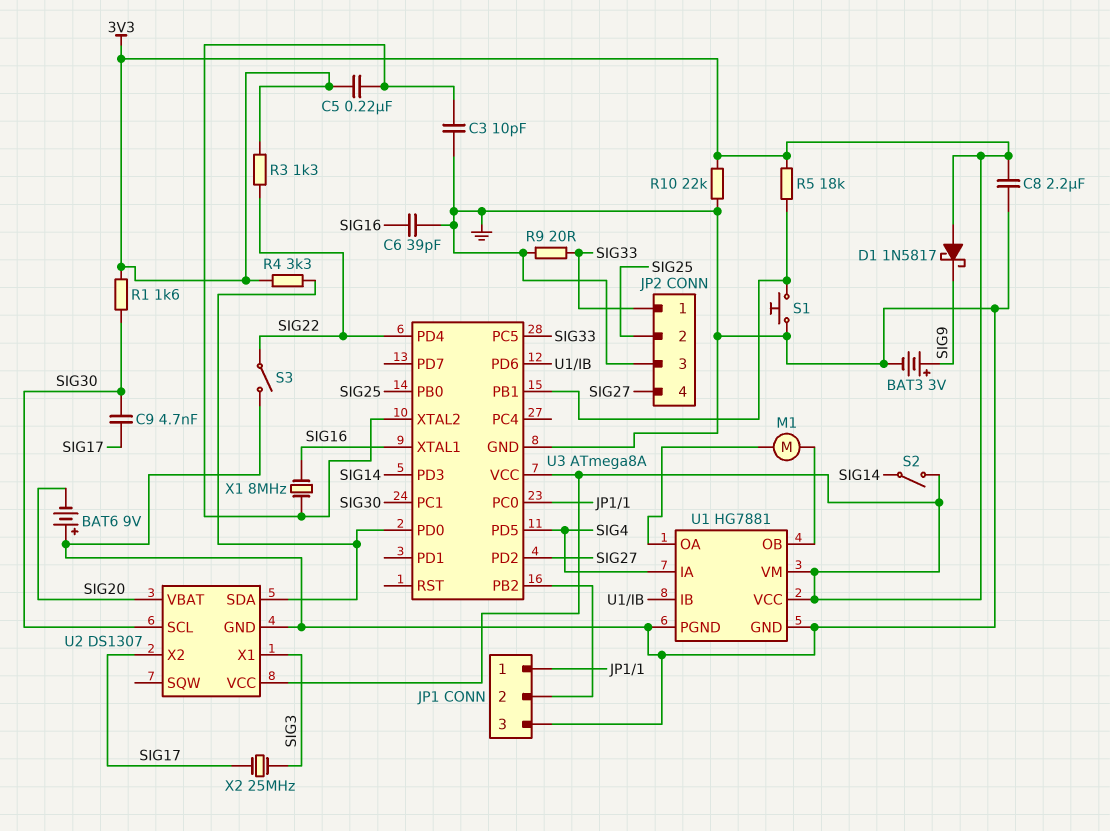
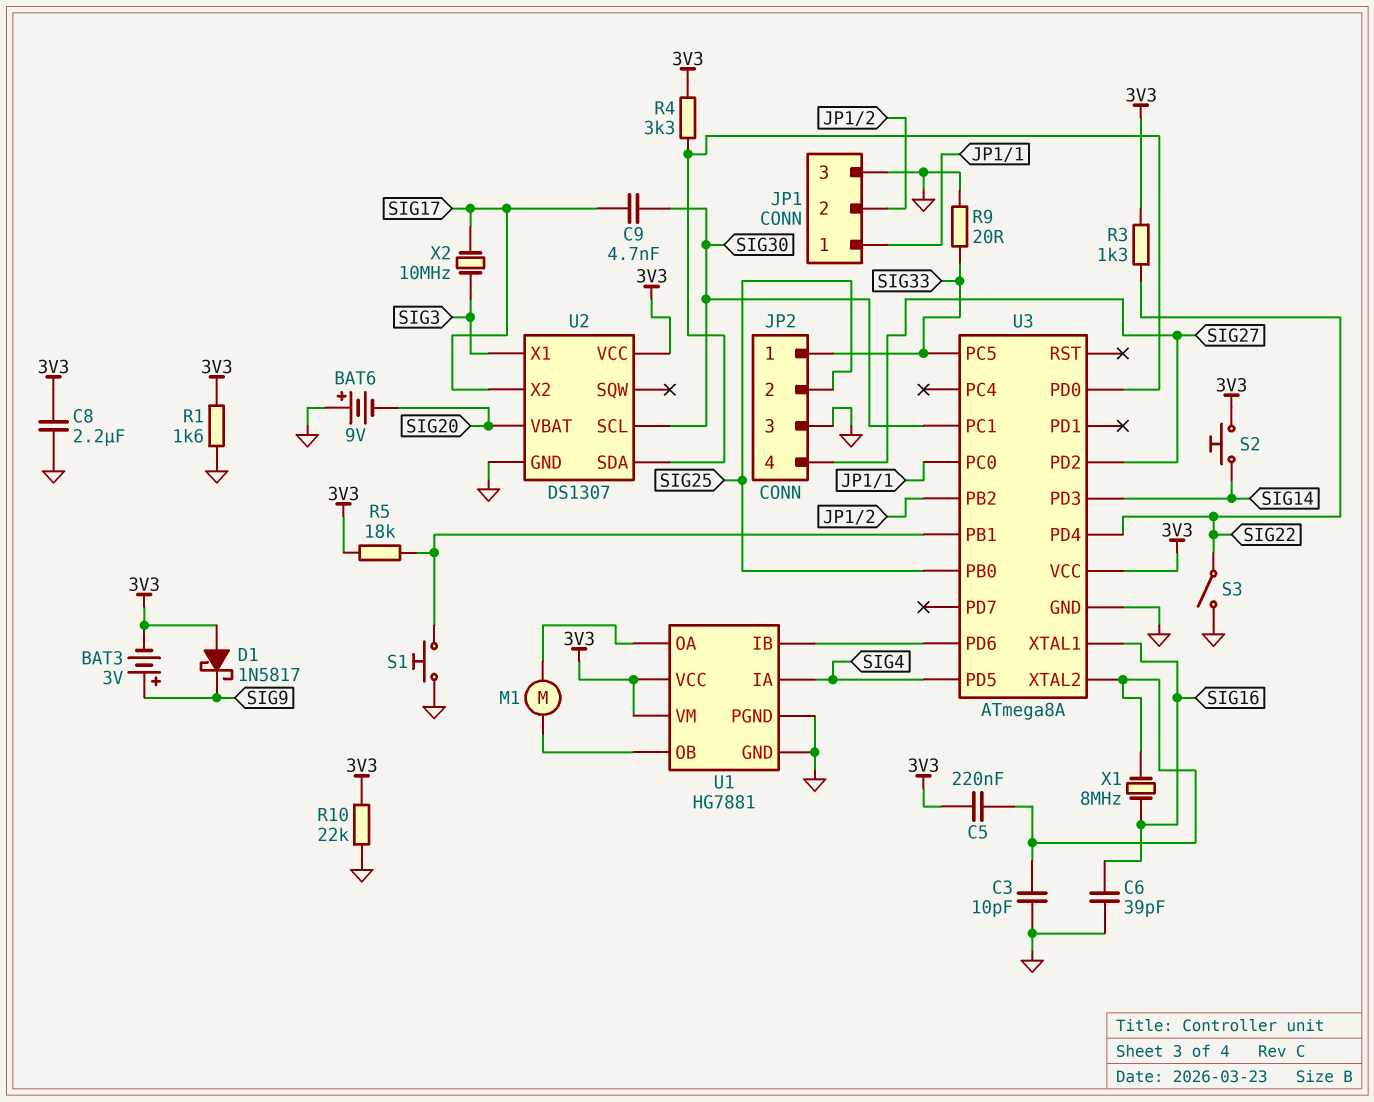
BAT3: 3V (plus SIG9, minus GND) -> 3V (plus SIG9, minus 3V3)
R1: 1.6k (3V3, SIG30) -> 1.6k (3V3, GND)
S2: switch (3V3, SIG14) -> button (3V3, SIG14)
X2: 25MHz (SIG3, SIG17) -> 10MHz (SIG3, SIG17)

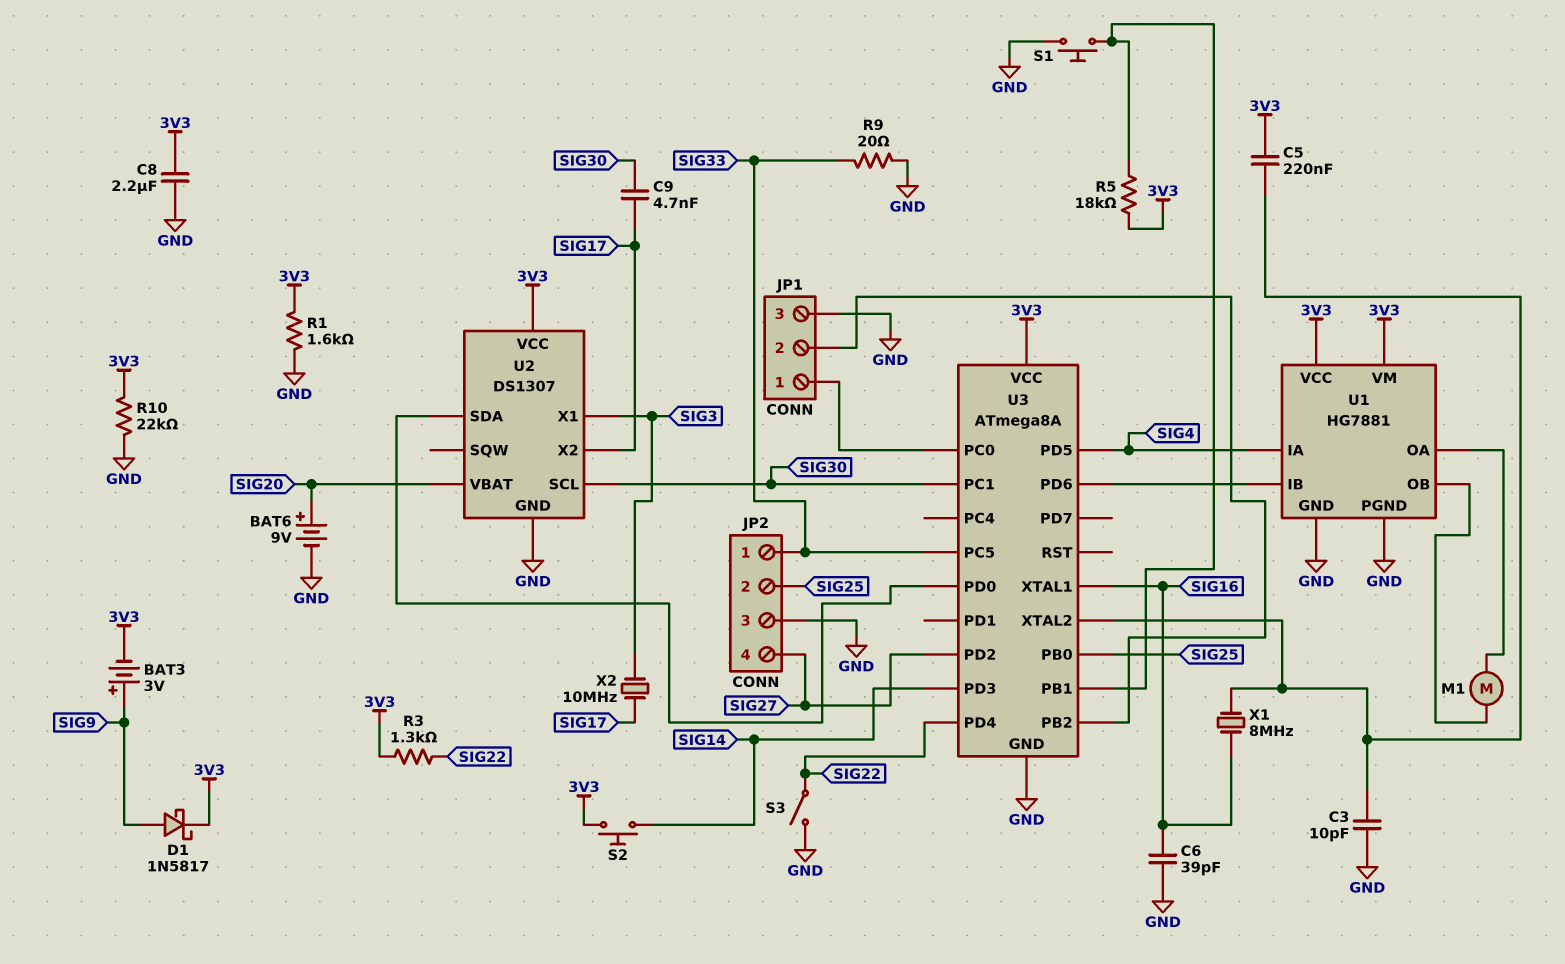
BAT6: 9V (plus GND, minus SIG20) -> 9V (plus SIG20, minus GND)
D1: schottky 1N5817 (A 3V3, K SIG9) -> schottky 1N5817 (A SIG9, K 3V3)
R4: 3.3k (3V3, U2/SDA) -> none

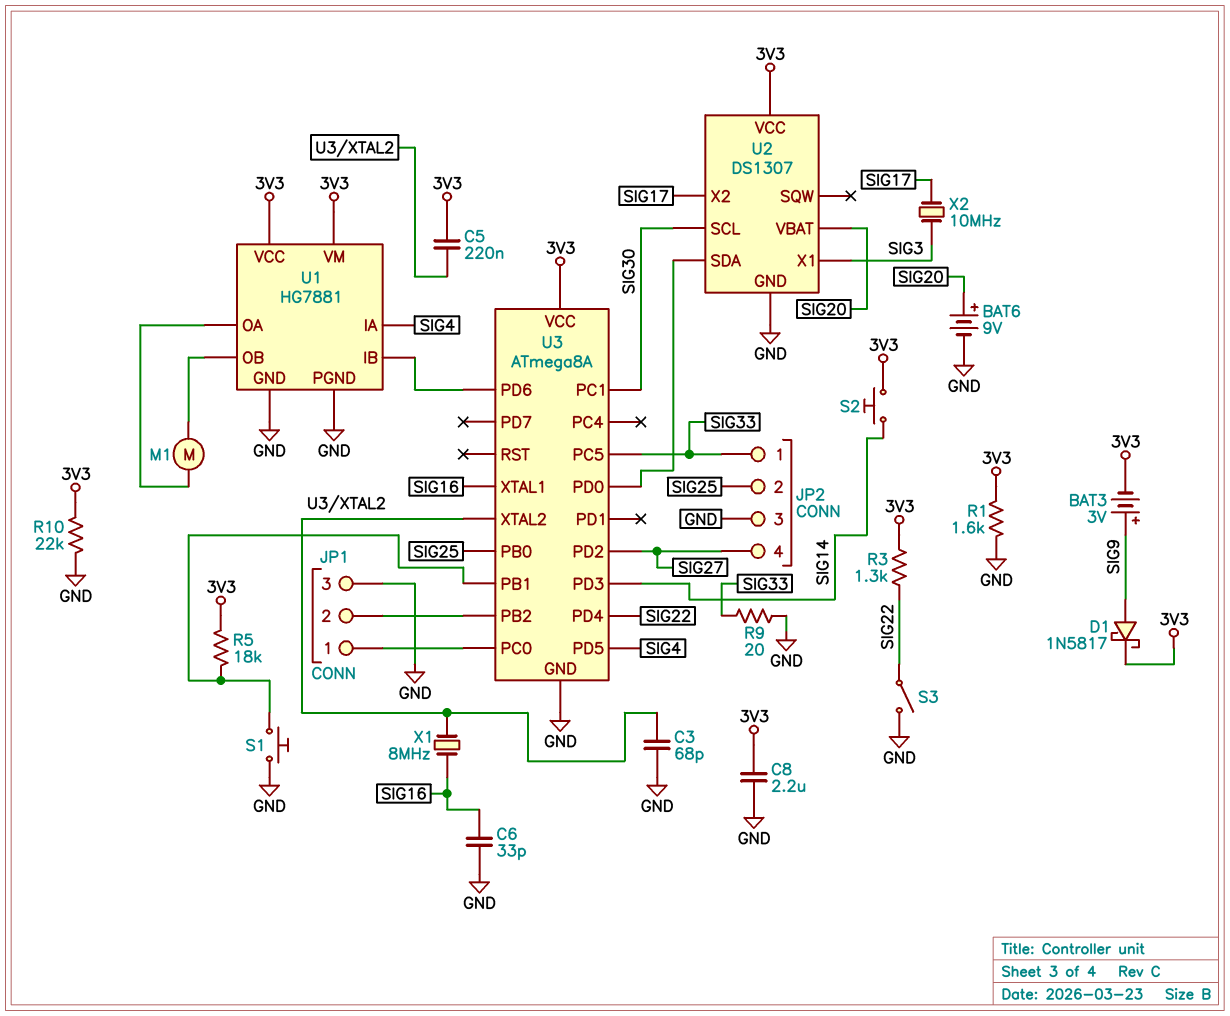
C3: 10pF (GND, U3/XTAL2) -> 68pF (GND, U3/XTAL2)
C6: 39pF (GND, SIG16) -> 33pF (GND, SIG16)
C9: 4.7nF (SIG17, SIG30) -> none

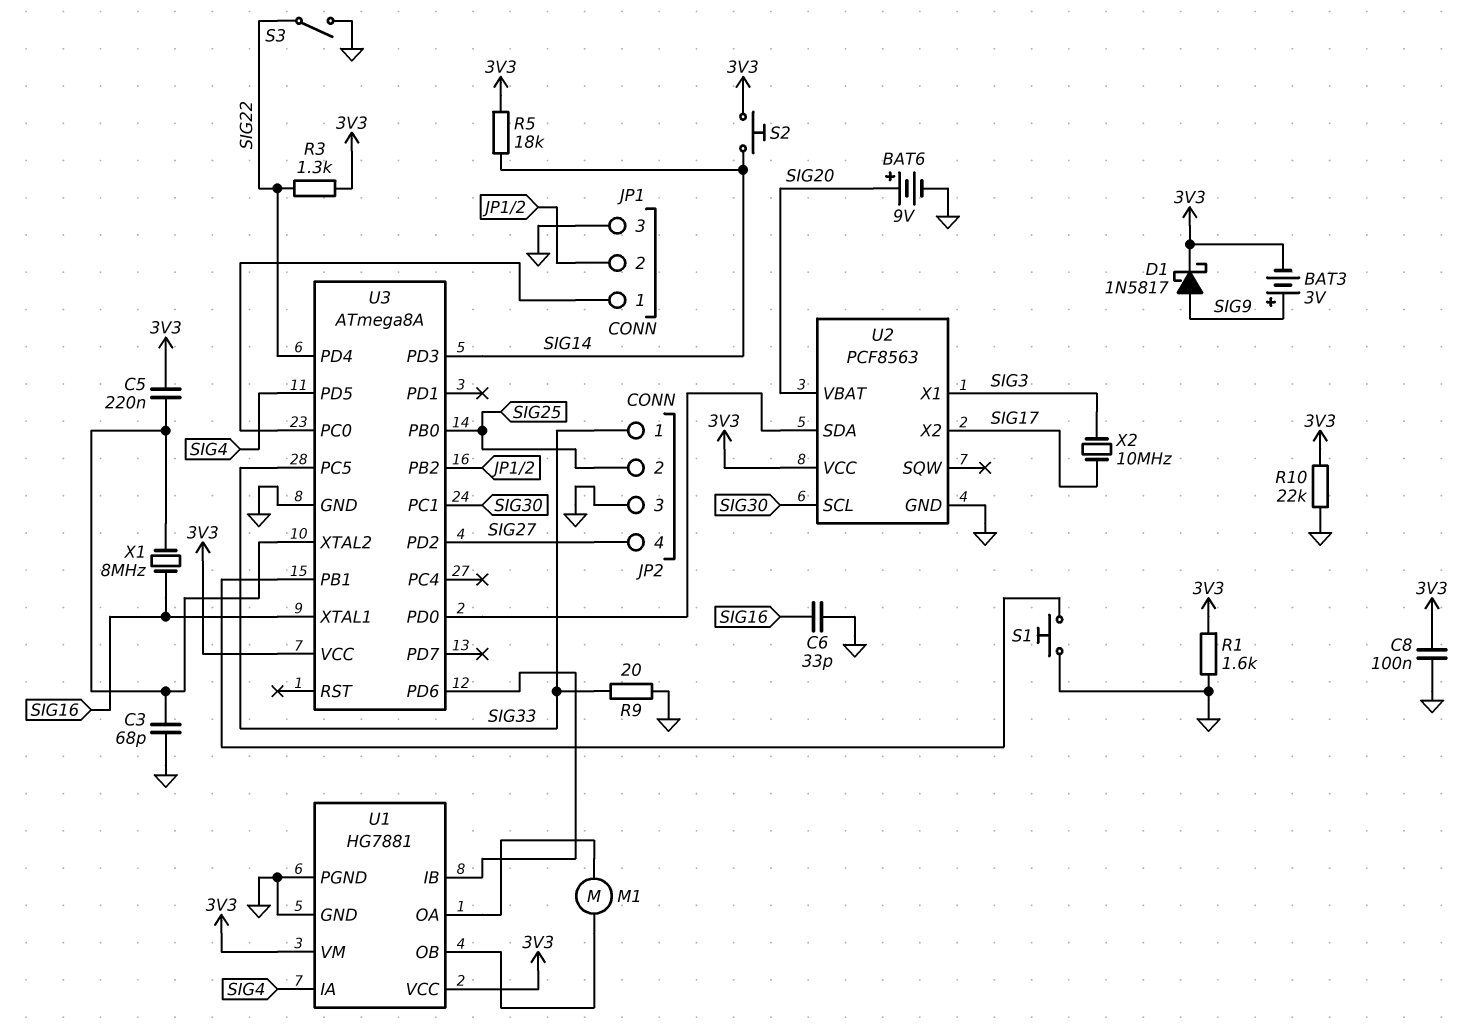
C8: 2.2uF (3V3, GND) -> 100nF (3V3, GND)
R5: 18k (3V3, U3/PB1) -> 18k (3V3, SIG14)
U2: DS1307 -> PCF8563

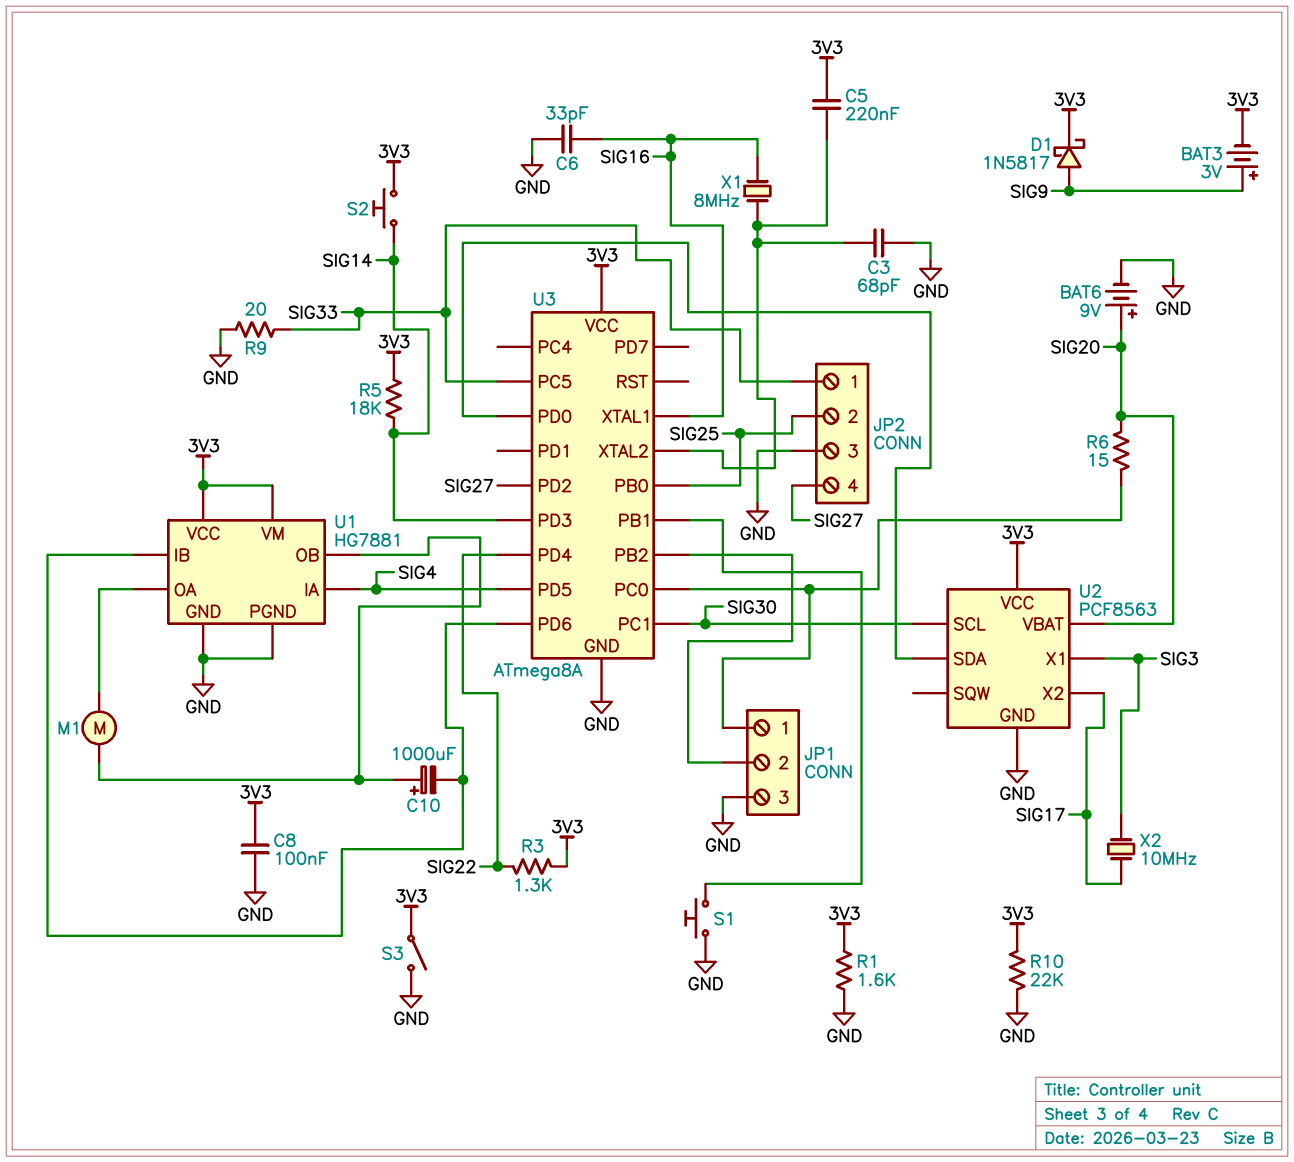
C10: none -> 1000uF (plus U1/OB, minus U1/IB)
R6: none -> 15 (JP1/1, SIG20)
S3: switch (GND, SIG22) -> switch (3V3, GND)

